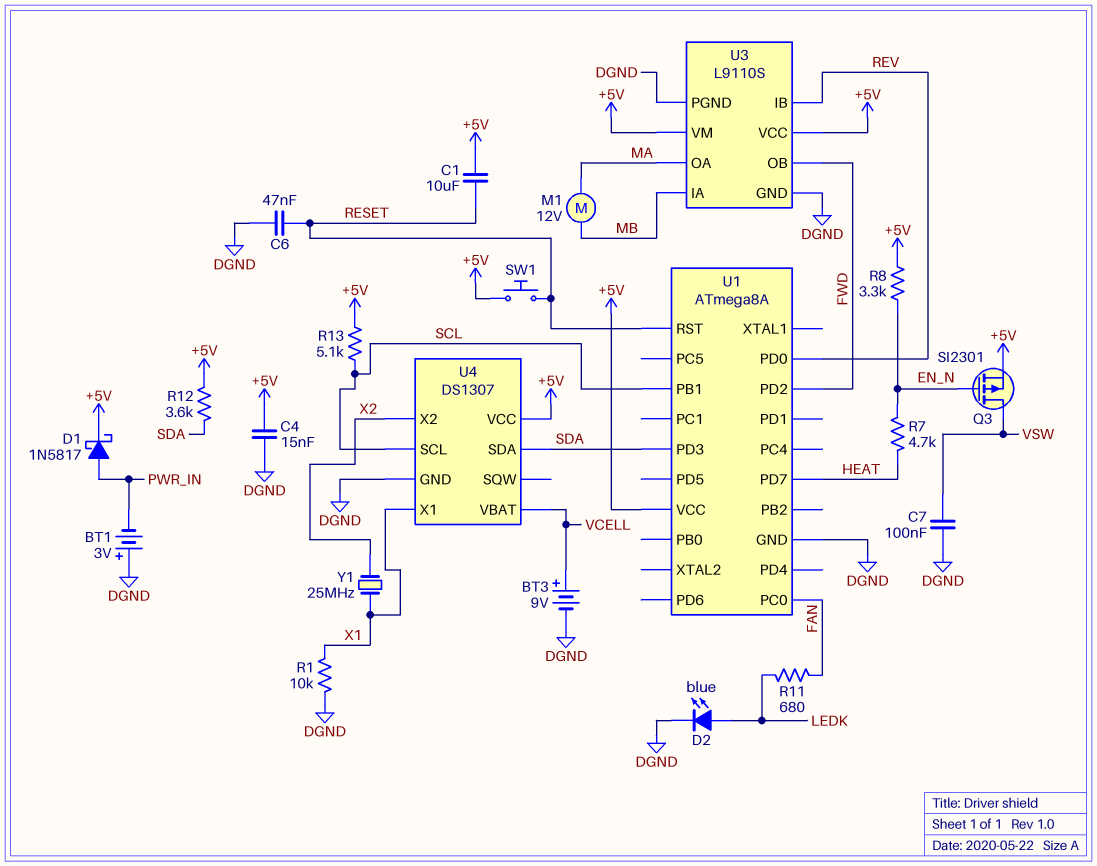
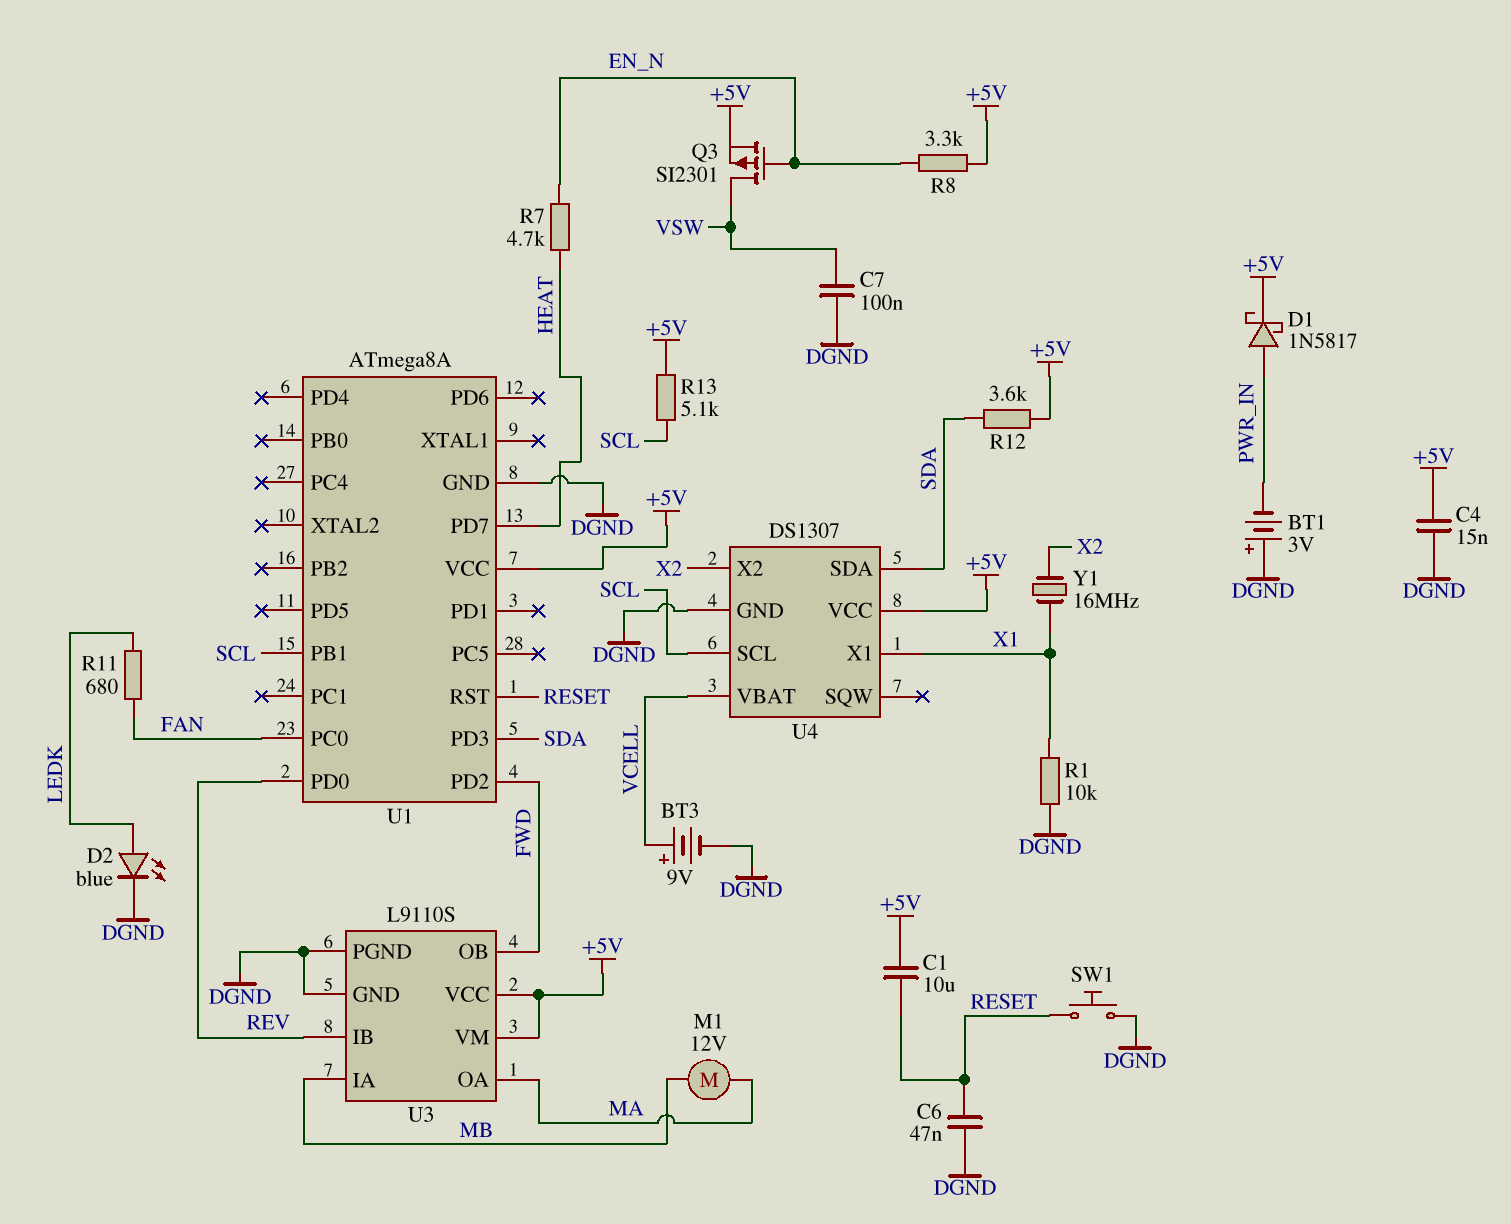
SW1: button (+5V, RESET) -> button (DGND, RESET)
Y1: 25MHz (X1, X2) -> 16MHz (X1, X2)

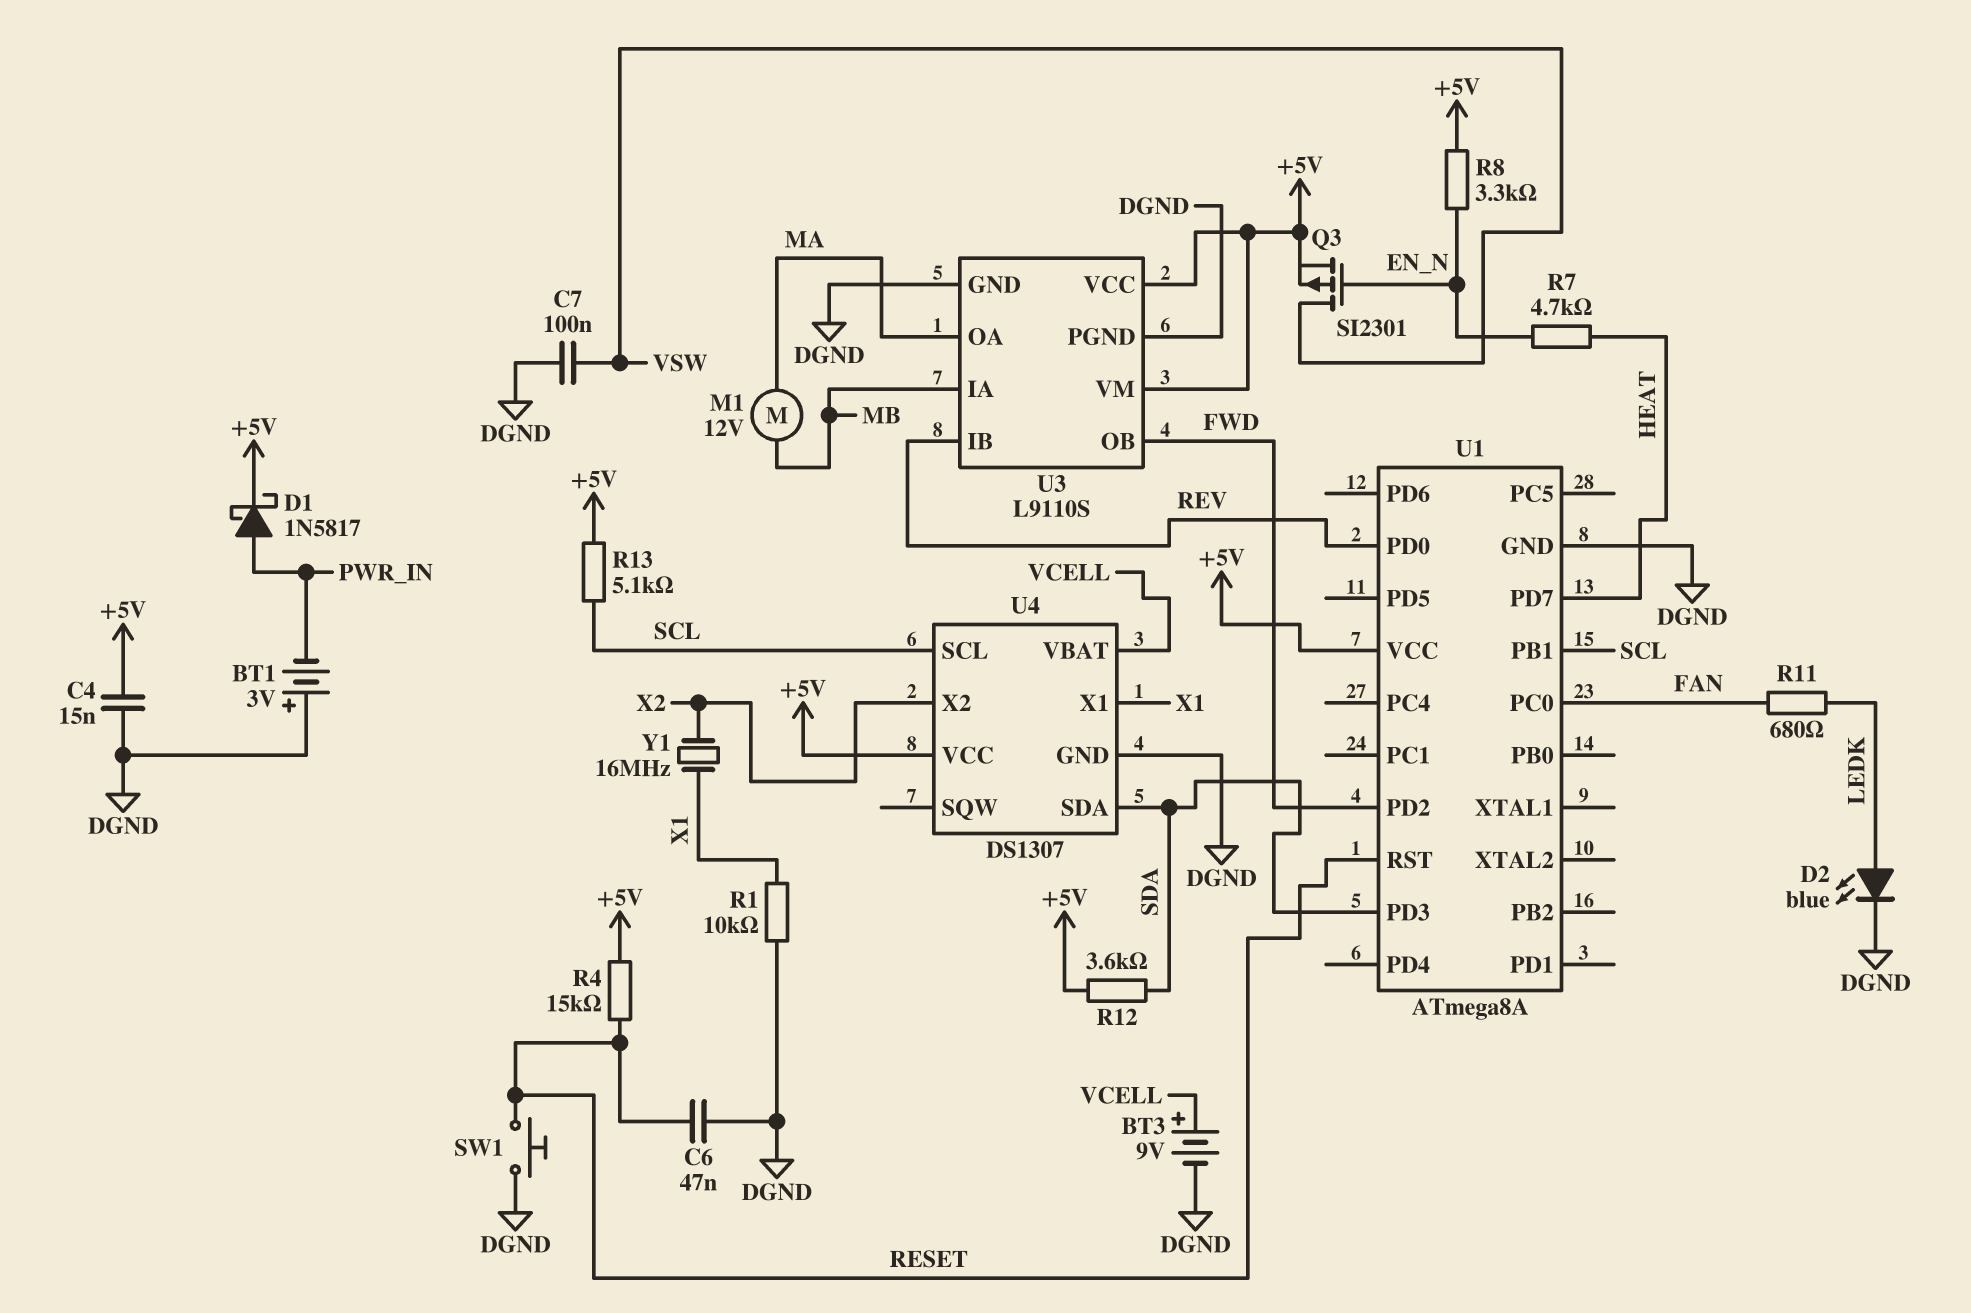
C1: 10uF (+5V, RESET) -> none
R4: none -> 15k (+5V, RESET)

